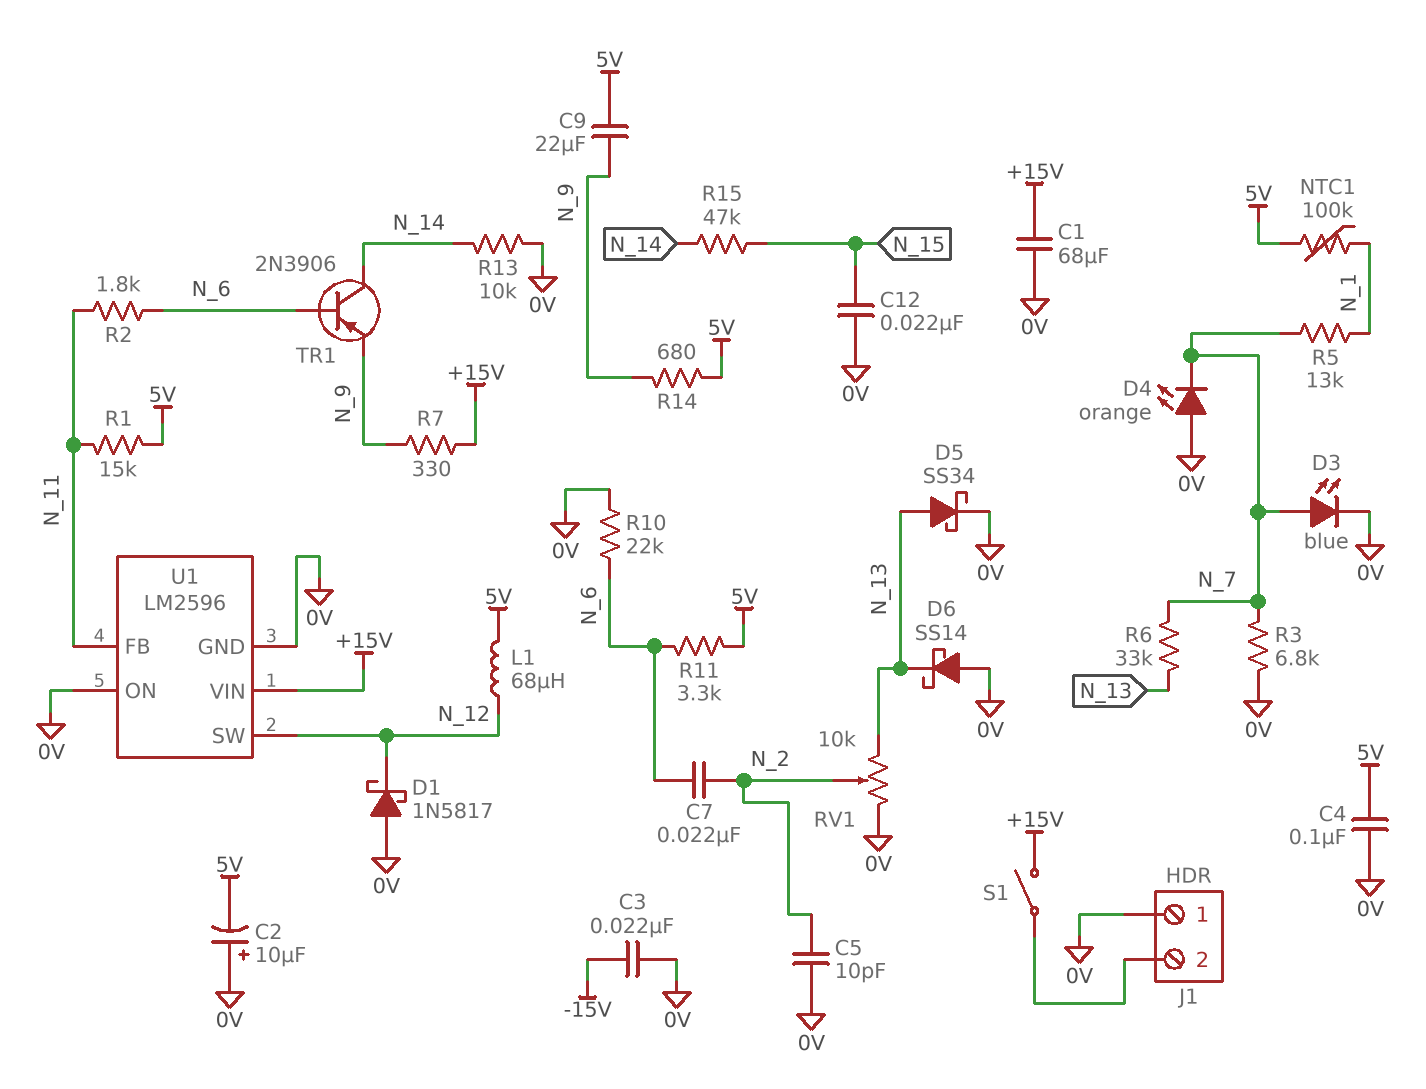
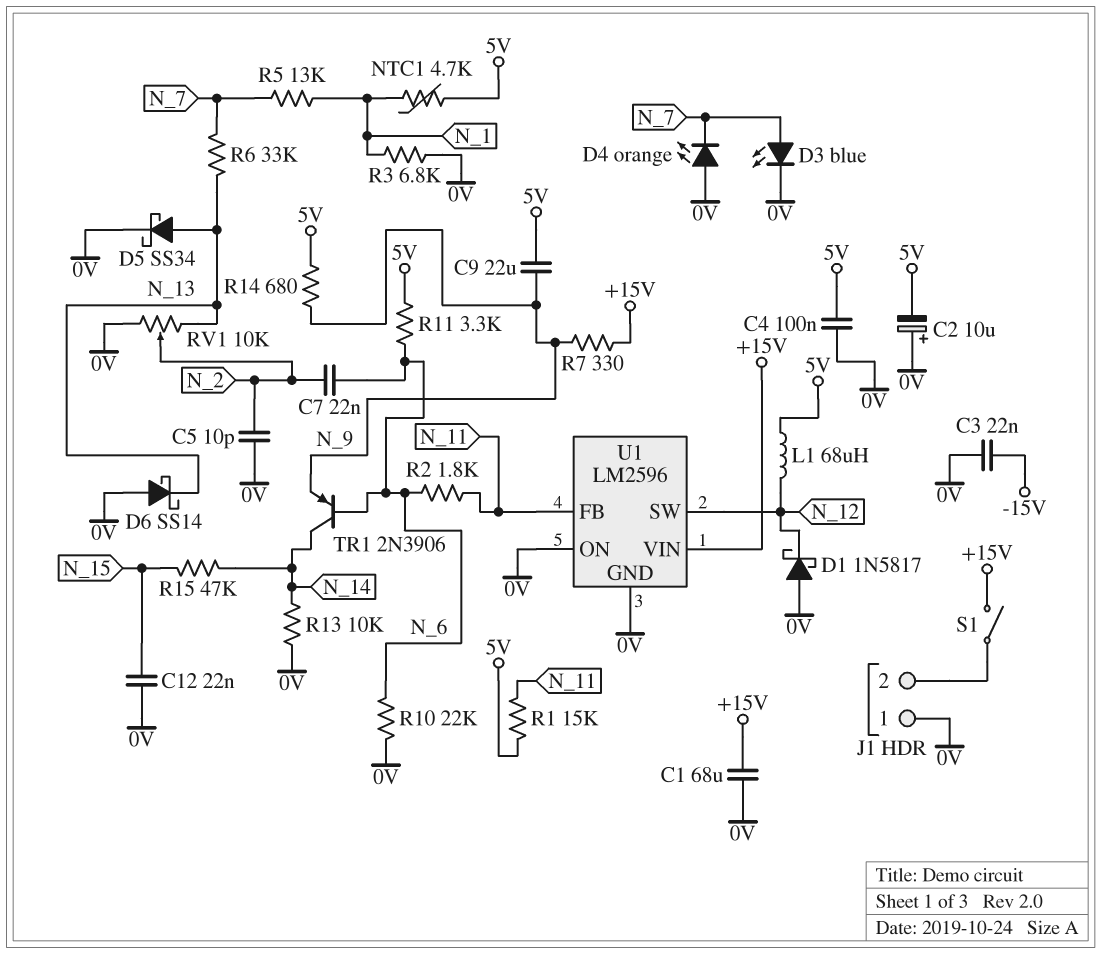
NTC1: 100k (5V, N_1) -> 4.7k (5V, N_1)
R3: 6.8k (0V, N_7) -> 6.8k (0V, N_1)

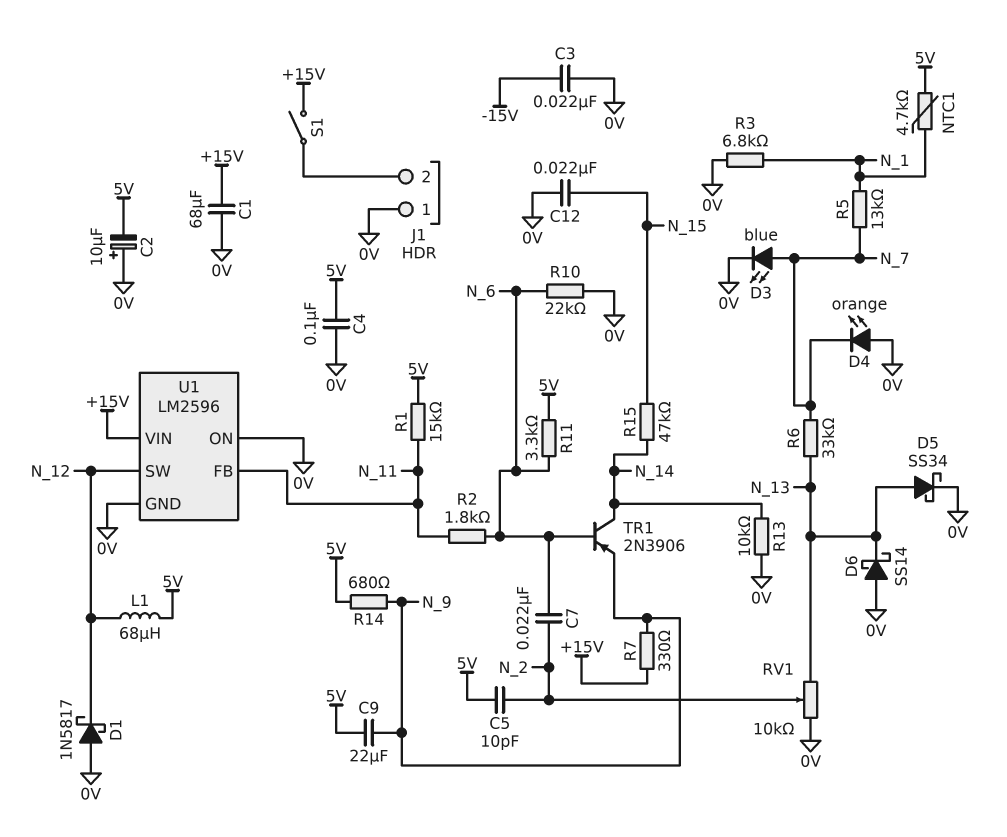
C5: 10pF (0V, N_2) -> 10pF (5V, N_2)

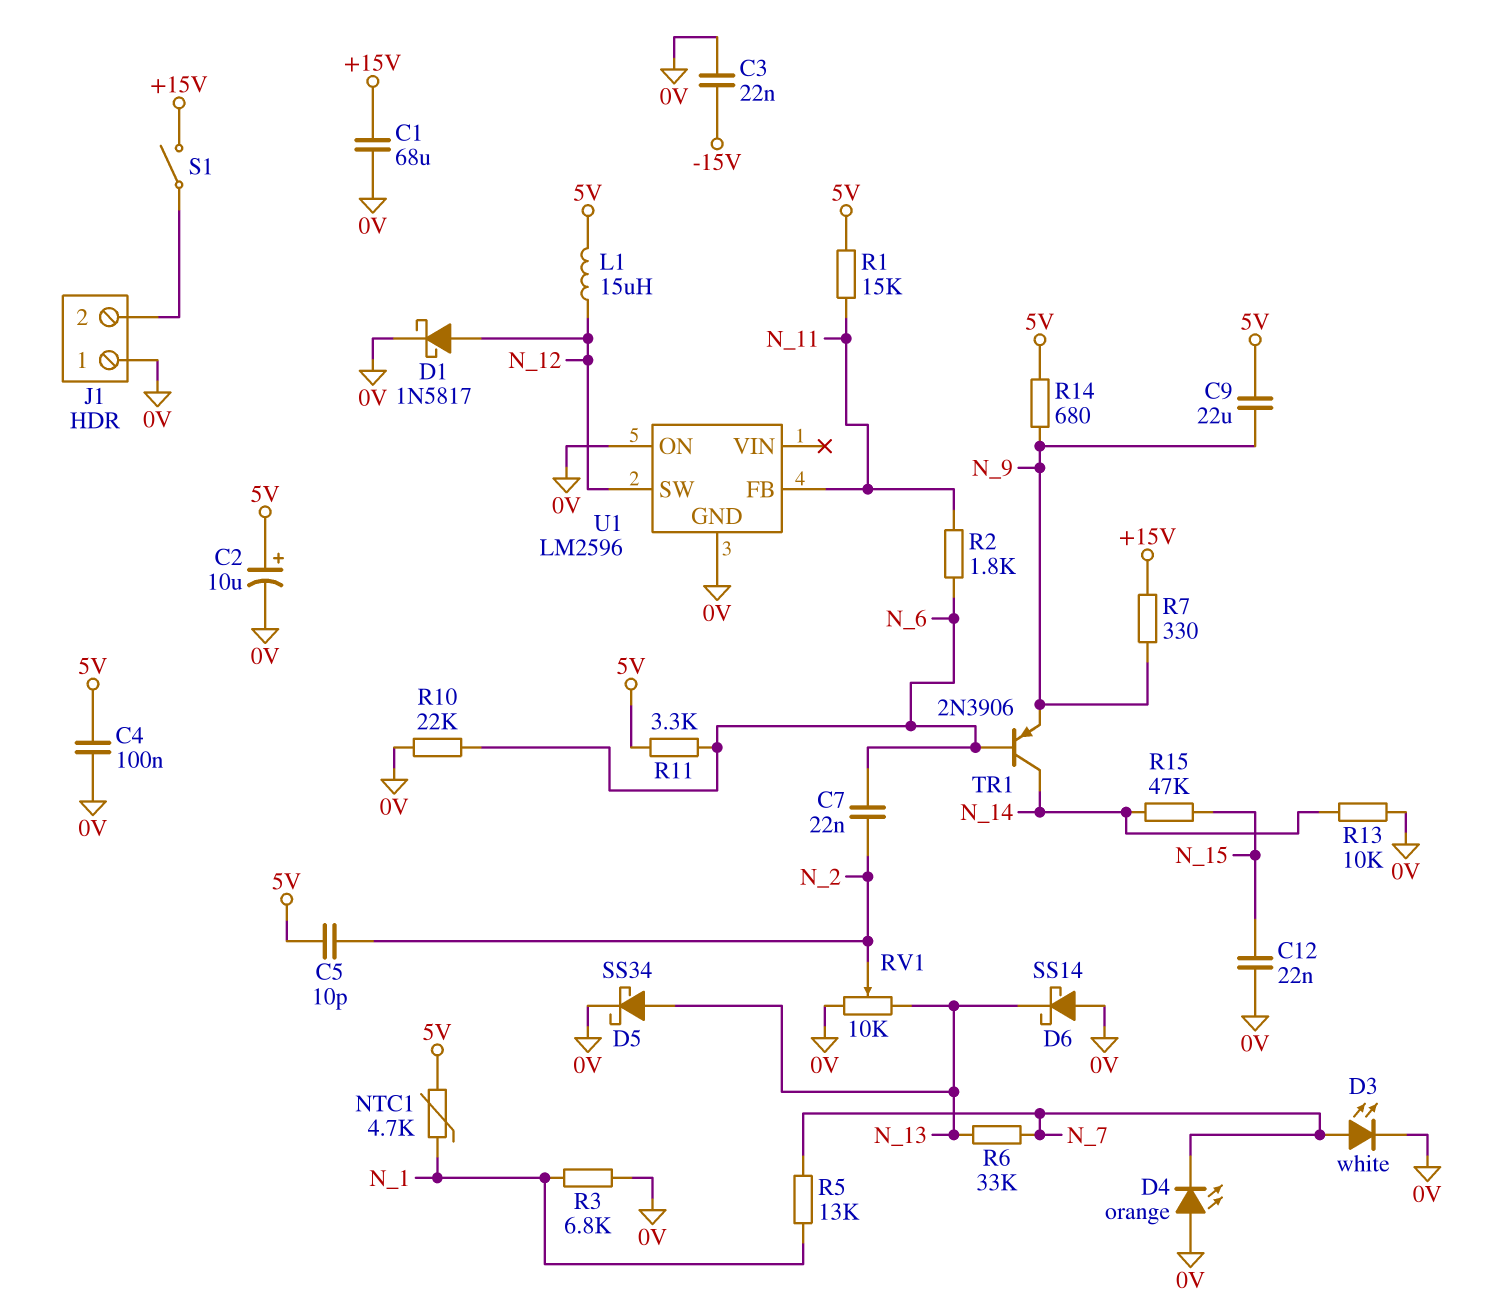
C2: 10uF (plus 0V, minus 5V) -> 10uF (plus 5V, minus 0V)
D1: schottky 1N5817 (A 0V, K N_12) -> schottky 1N5817 (A N_12, K 0V)
D3: LED blue (A N_7, K 0V) -> LED white (A N_7, K 0V)
L1: 68uH (5V, N_12) -> 15uH (5V, N_12)
U1 pin VIN: +15V -> none

